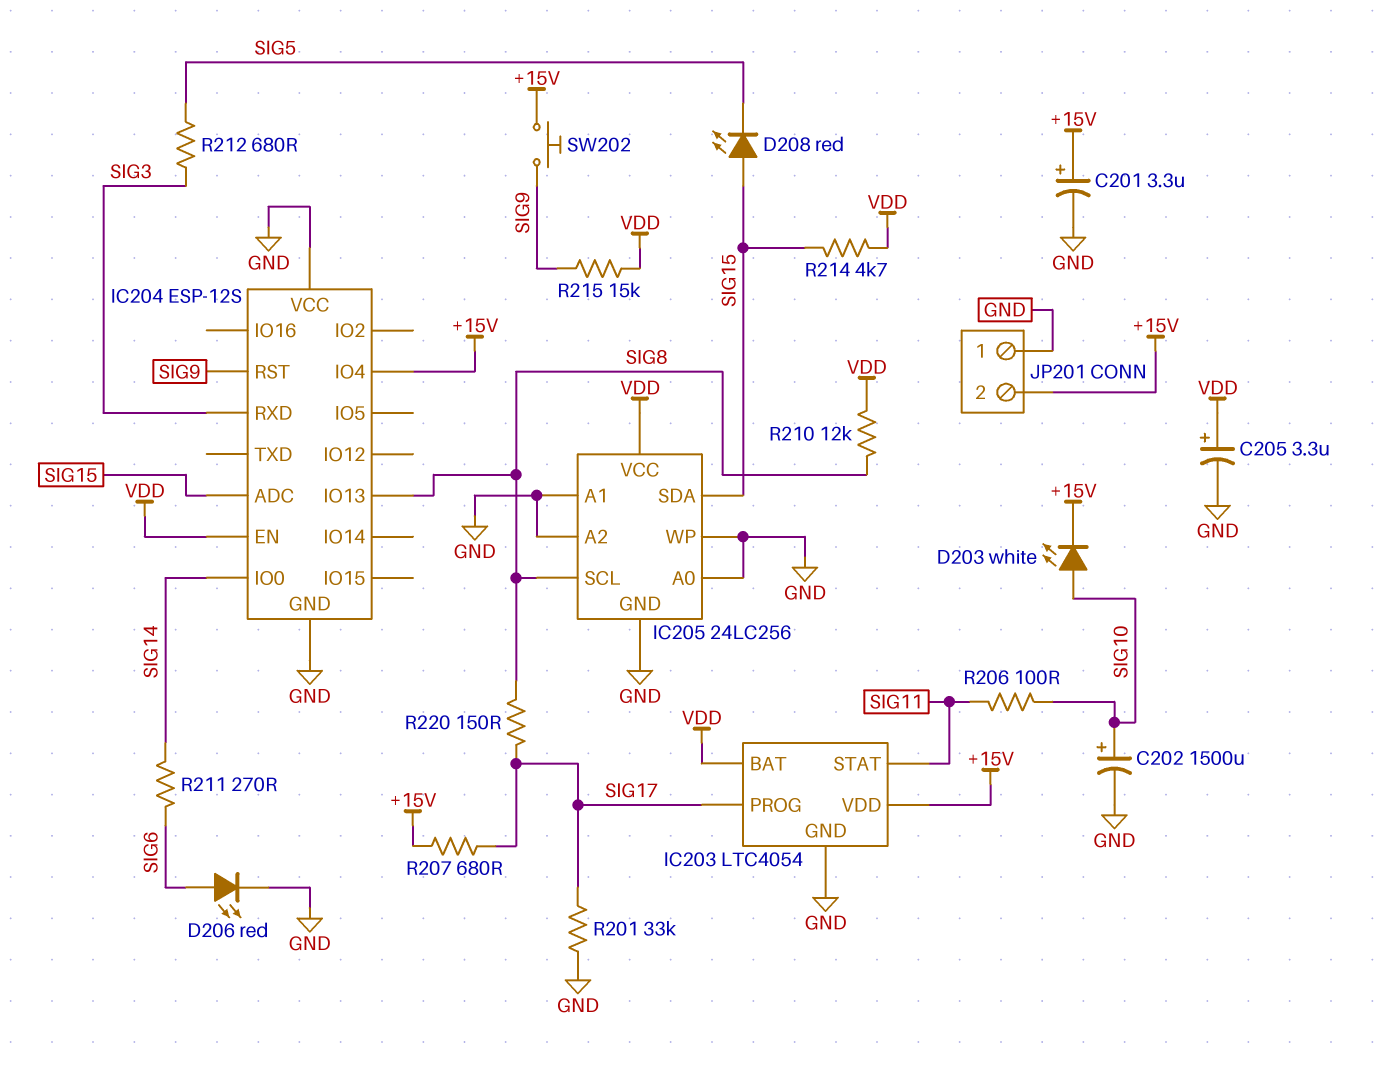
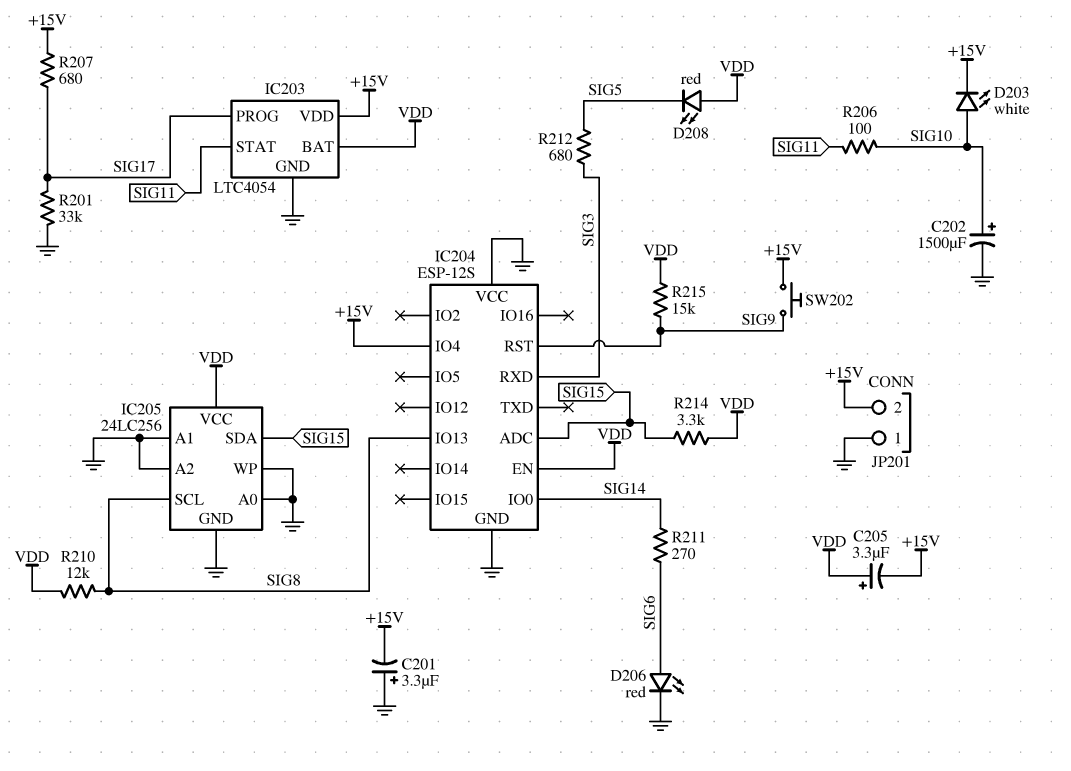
C201: 3.3uF (plus +15V, minus GND) -> 3.3uF (plus GND, minus +15V)
C205: 3.3uF (plus VDD, minus GND) -> 3.3uF (plus VDD, minus +15V)
D208: LED red (A SIG15, K SIG5) -> LED red (A VDD, K SIG5)
R214: 4.7k (SIG15, VDD) -> 3.3k (SIG15, VDD)
R220: 150 (SIG8, SIG17) -> none

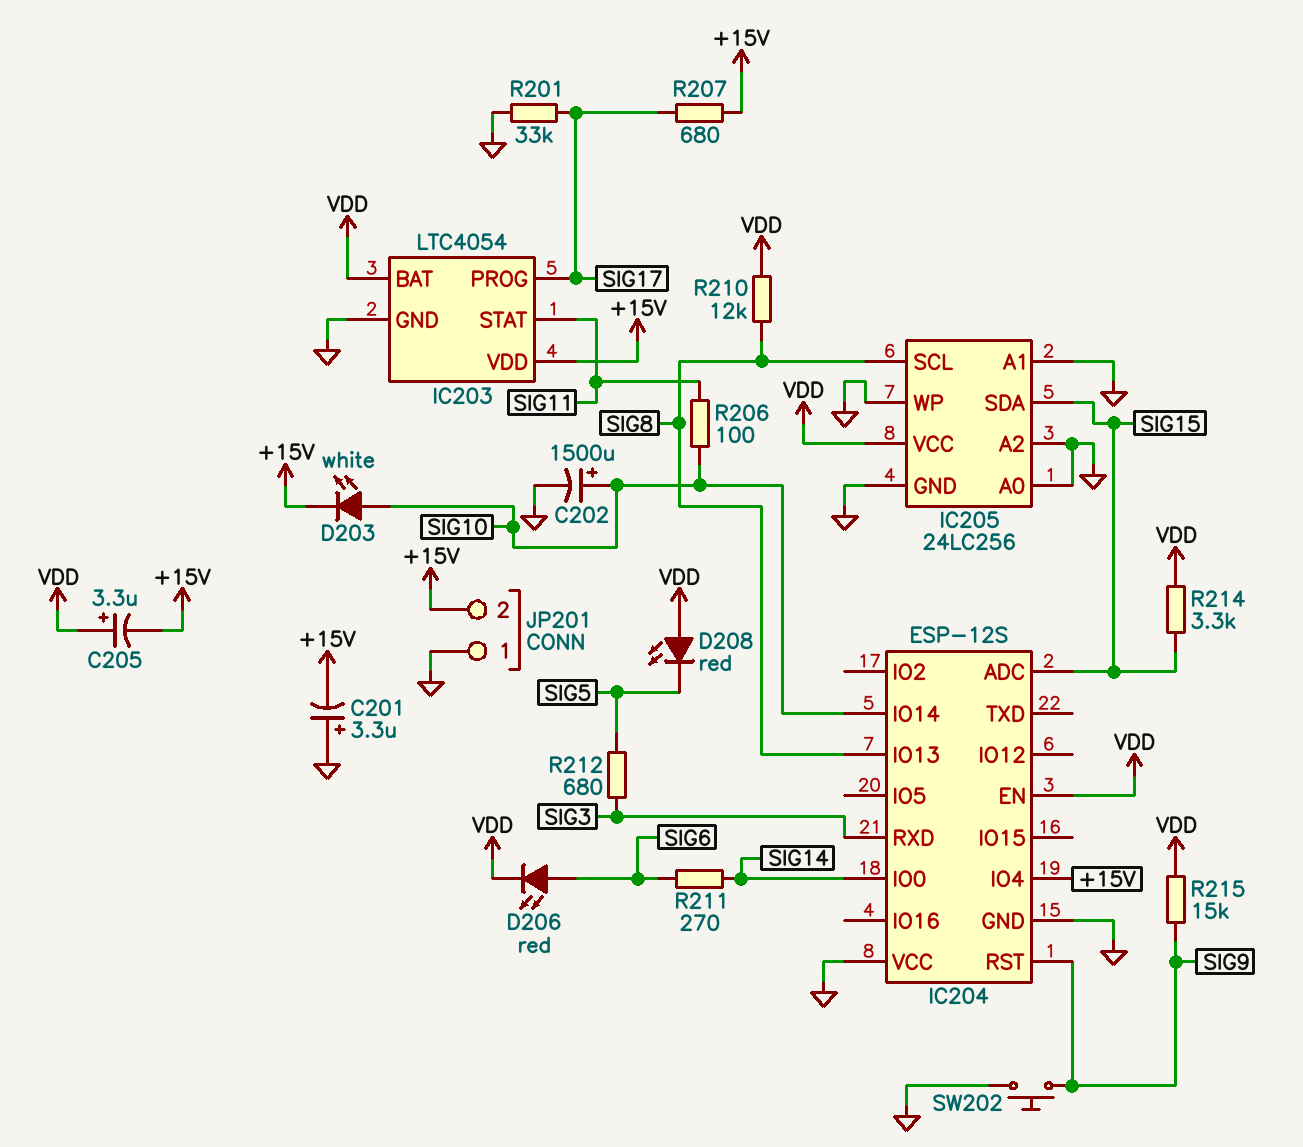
D206: LED red (A SIG6, K GND) -> LED red (A SIG6, K VDD)
IC204 pin IO14: none -> SIG10
SW202: button (+15V, SIG9) -> button (GND, SIG9)

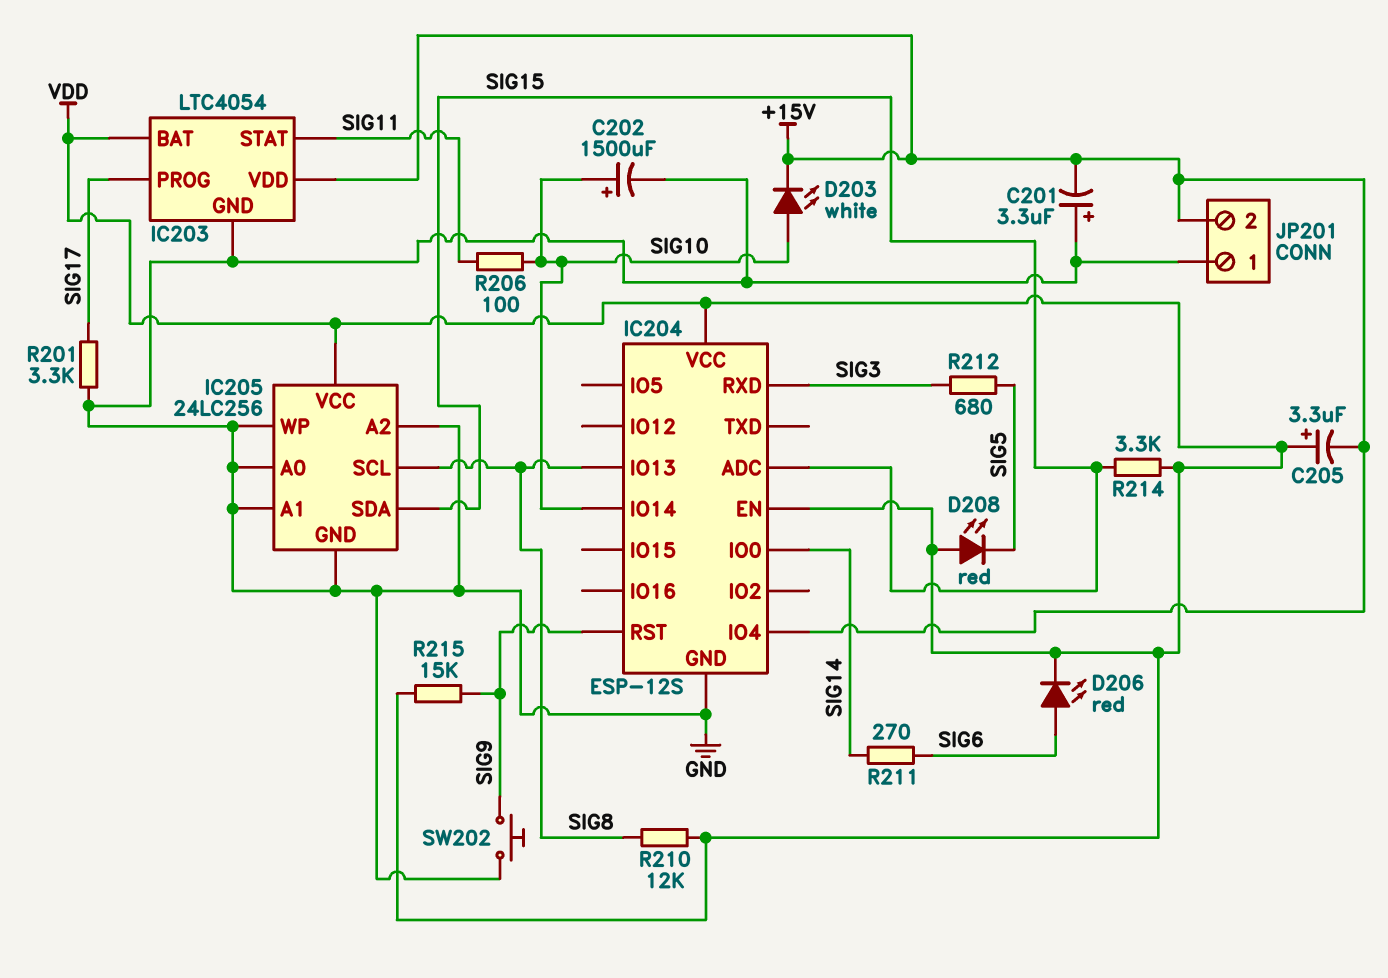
IC204 pin VCC: GND -> VDD
R201: 33k (GND, SIG17) -> 3.3k (GND, SIG17)
R207: 680 (+15V, SIG17) -> none

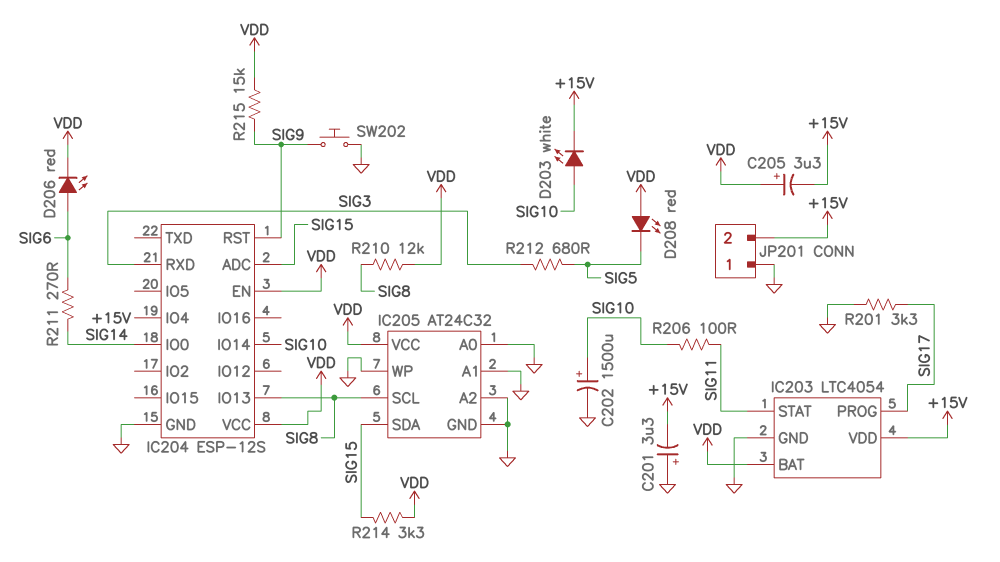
IC205: 24LC256 -> AT24C32

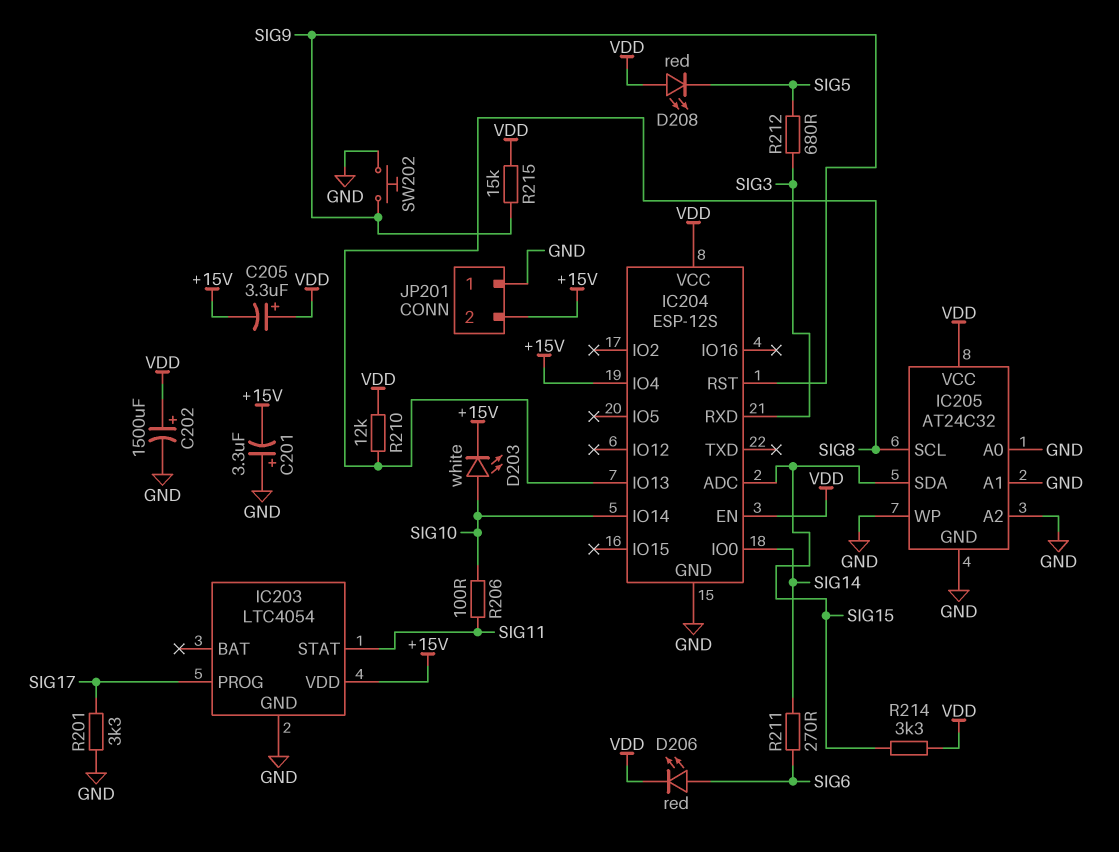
C202: 1500uF (plus SIG10, minus GND) -> 1500uF (plus VDD, minus GND)
IC203 pin BAT: VDD -> none

